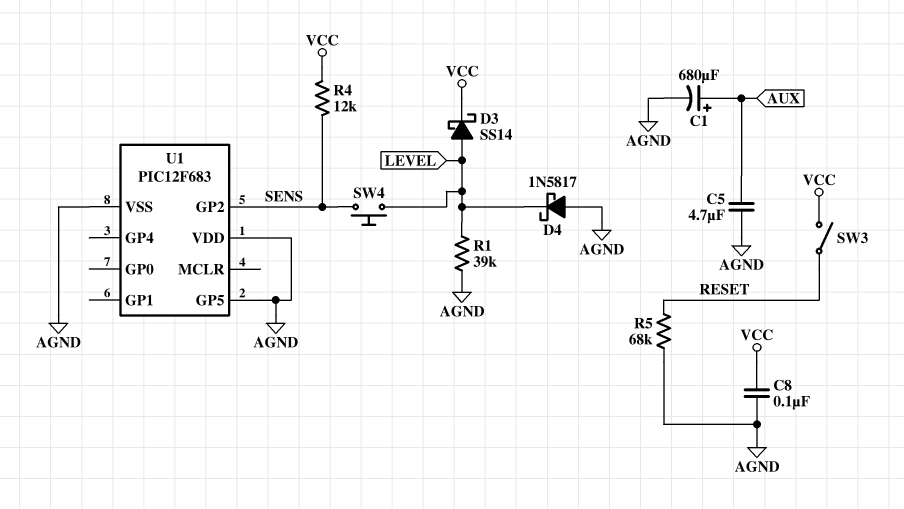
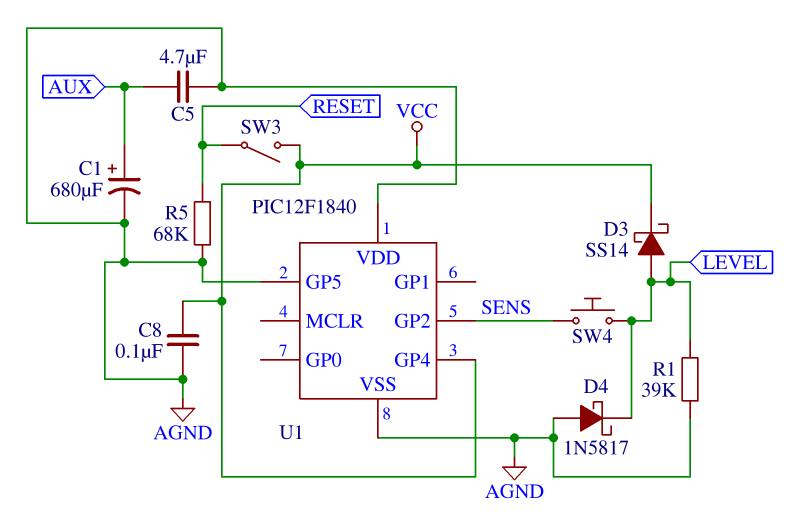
R4: 12k (SENS, VCC) -> none
U1: PIC12F683 -> PIC12F1840
U1 pin GP4: none -> VCC

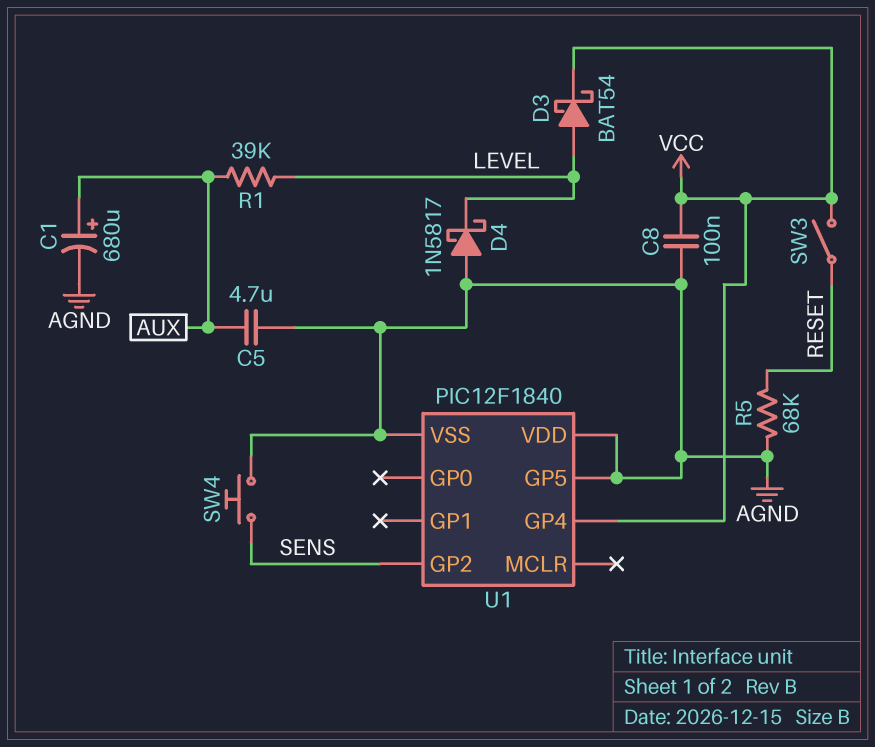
D3: schottky SS14 (A LEVEL, K VCC) -> schottky BAT54 (A LEVEL, K VCC)
R1: 39k (AGND, LEVEL) -> 39k (AUX, LEVEL)
SW4: button (LEVEL, SENS) -> button (AGND, SENS)

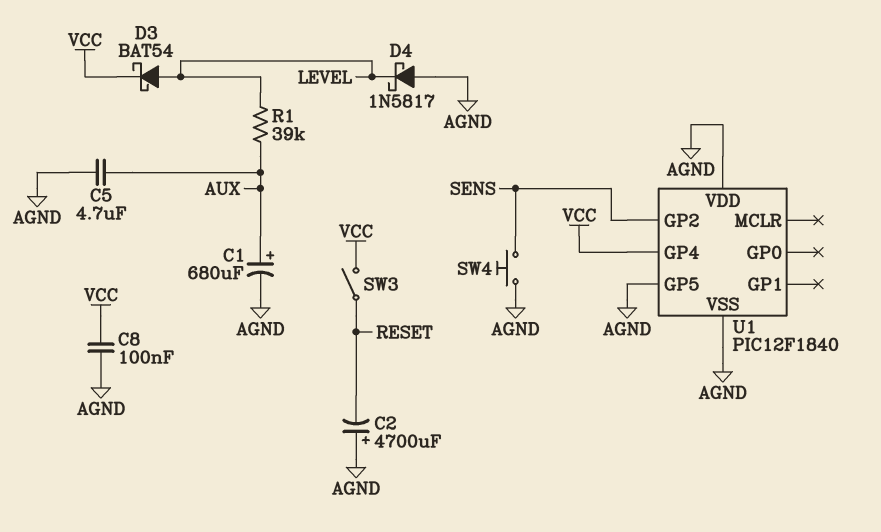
C2: none -> 4700uF (plus AGND, minus RESET)
R5: 68k (AGND, RESET) -> none

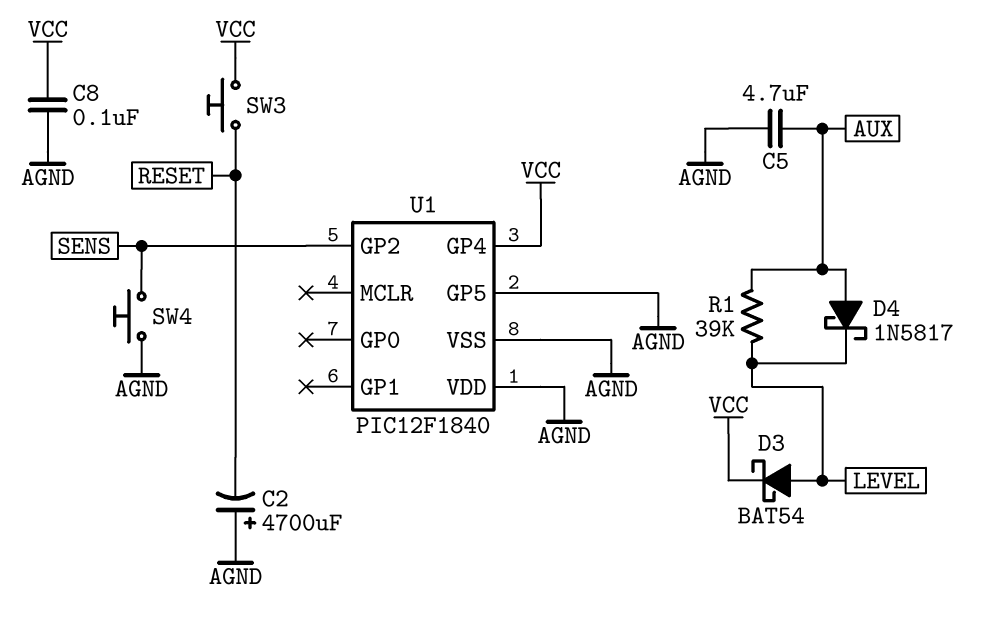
C1: 680uF (plus AUX, minus AGND) -> none
D4: schottky 1N5817 (A AGND, K LEVEL) -> schottky 1N5817 (A AUX, K LEVEL)
SW3: switch (RESET, VCC) -> button (RESET, VCC)

